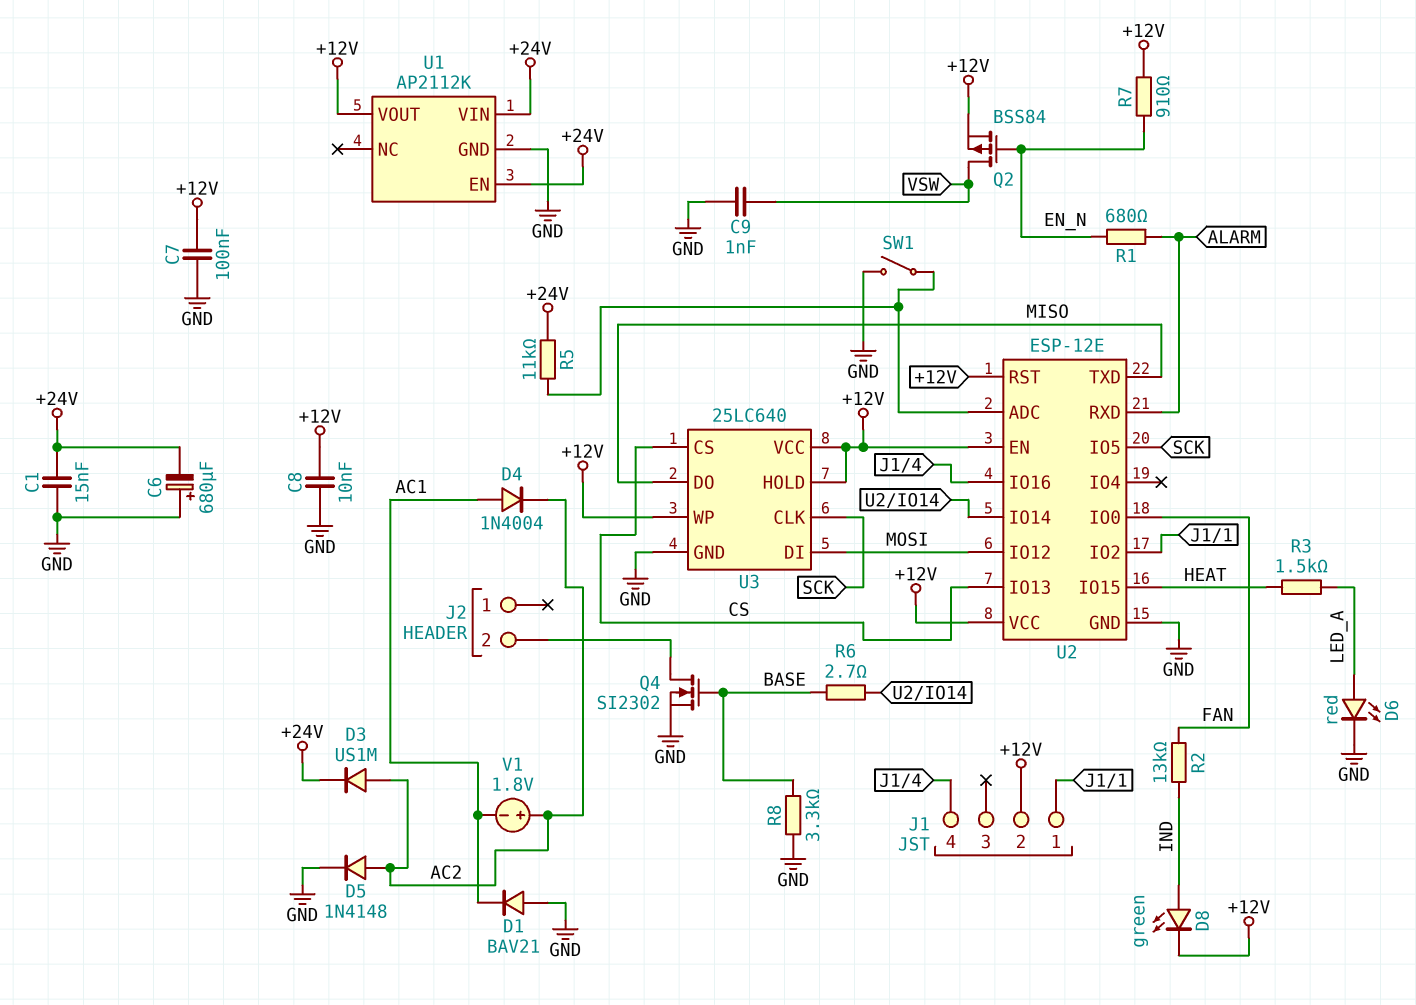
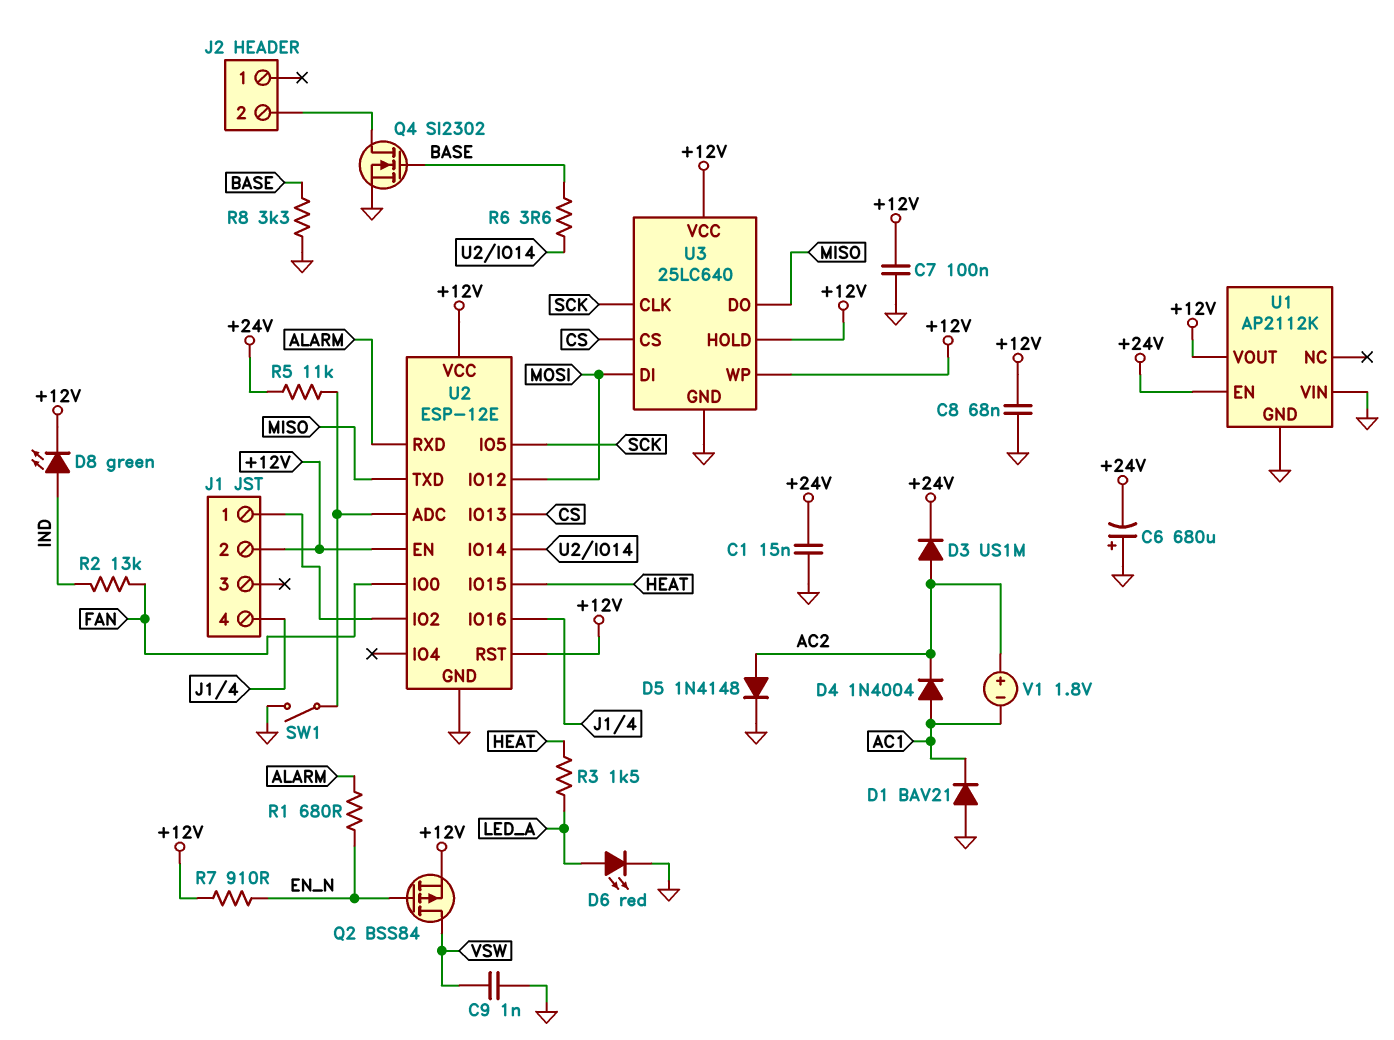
C8: 10nF (+12V, GND) -> 68nF (+12V, GND)
R6: 2.7 (BASE, U2/IO14) -> 3.6 (BASE, U2/IO14)
U1 pin VIN: +24V -> GND

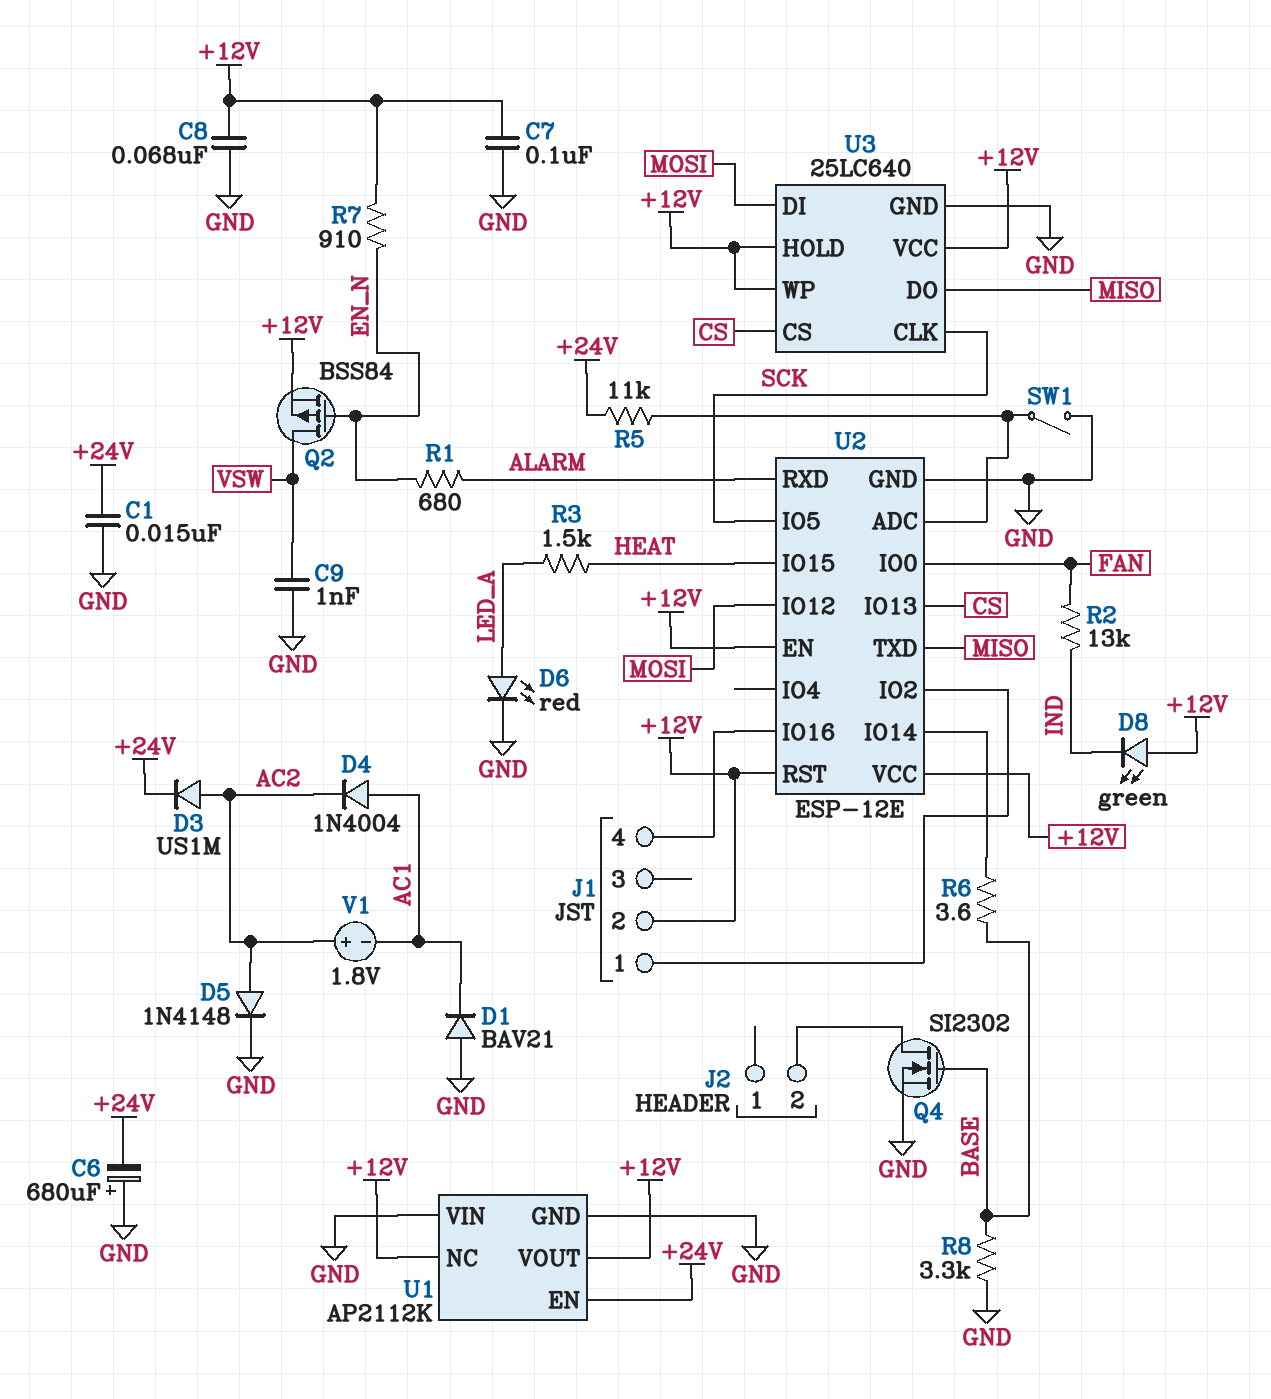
D8: LED green (A IND, K +12V) -> LED green (A +12V, K IND)
U1 pin NC: none -> +12V

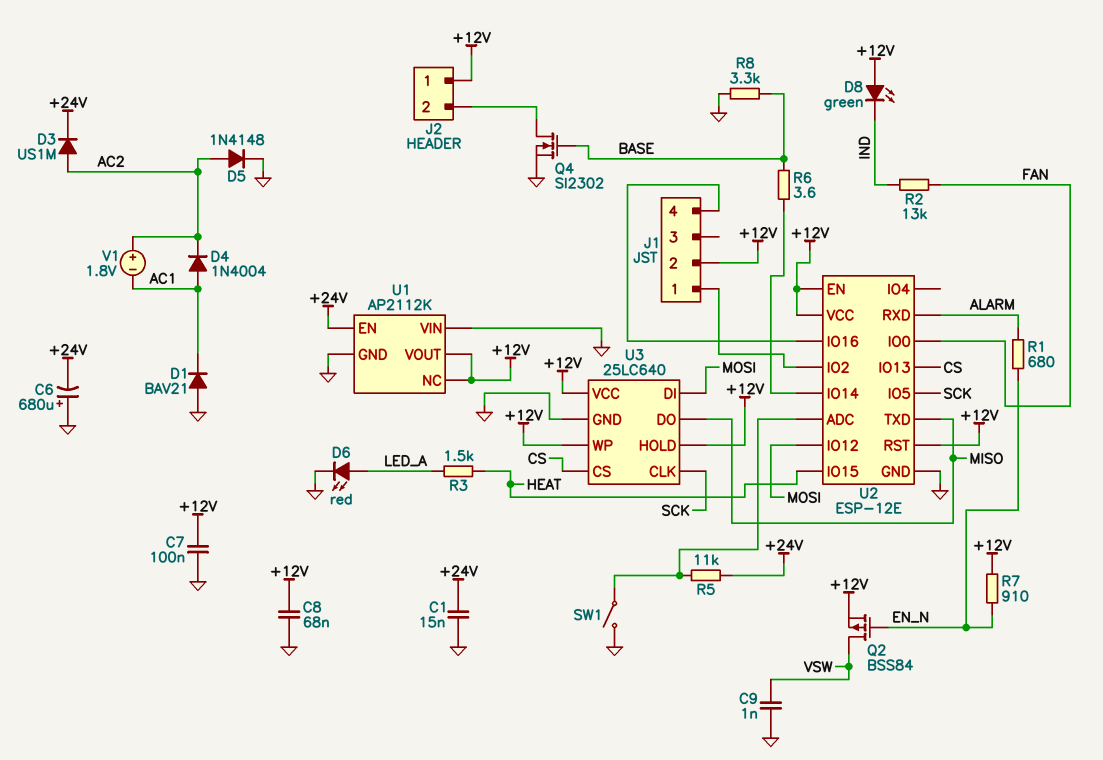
J2 pin 1: none -> +12V

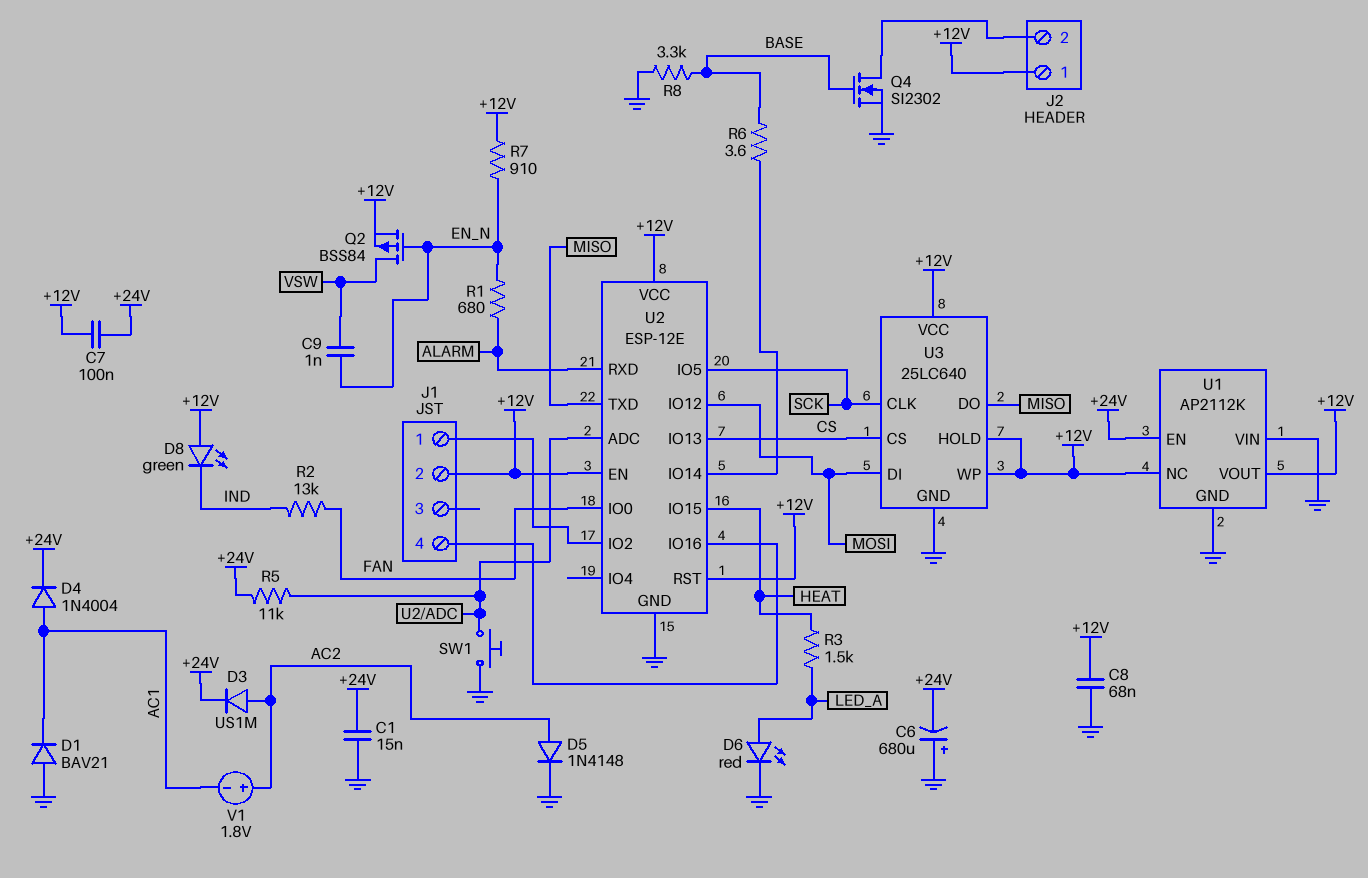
C7: 100nF (+12V, GND) -> 100nF (+12V, +24V)
C9: 1nF (GND, VSW) -> 1nF (EN_N, VSW)
D4: diode 1N4004 (A AC1, K AC2) -> diode 1N4004 (A AC1, K +24V)
SW1: switch (GND, U2/ADC) -> button (GND, U2/ADC)

